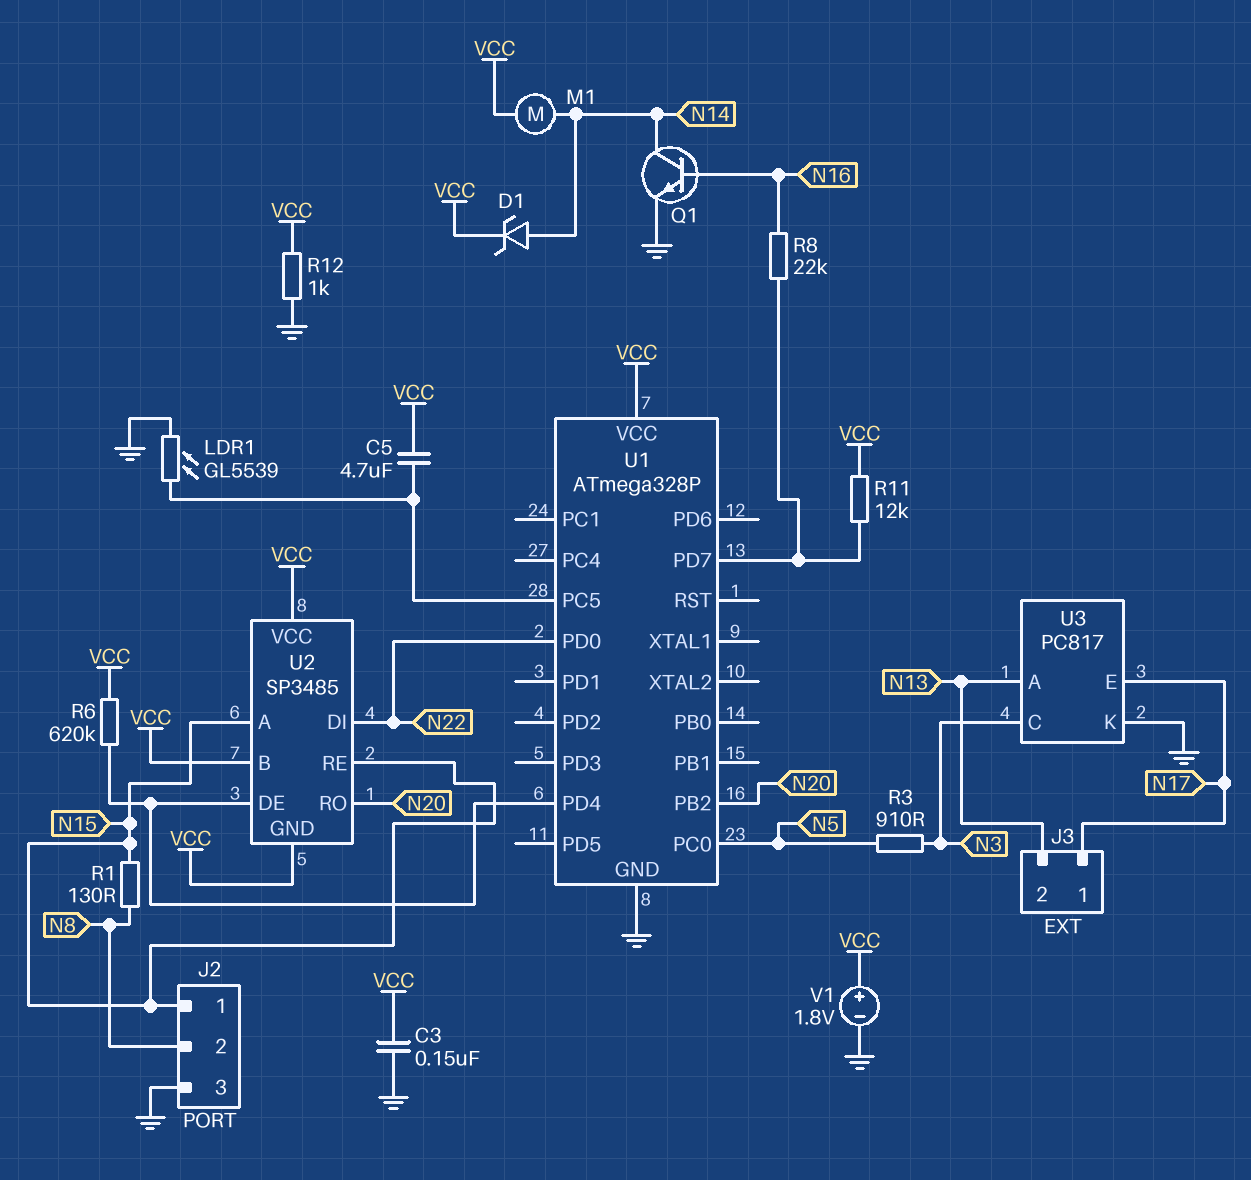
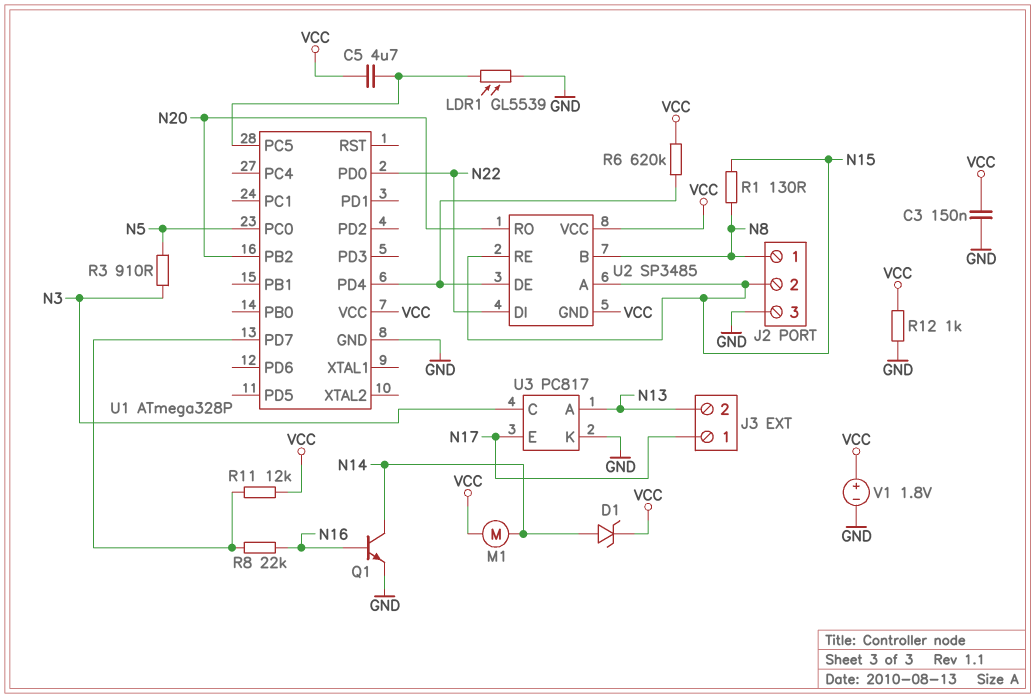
J2 pin 1: N15 -> N8
J2 pin 2: N8 -> N15
U2 pin B: VCC -> N8

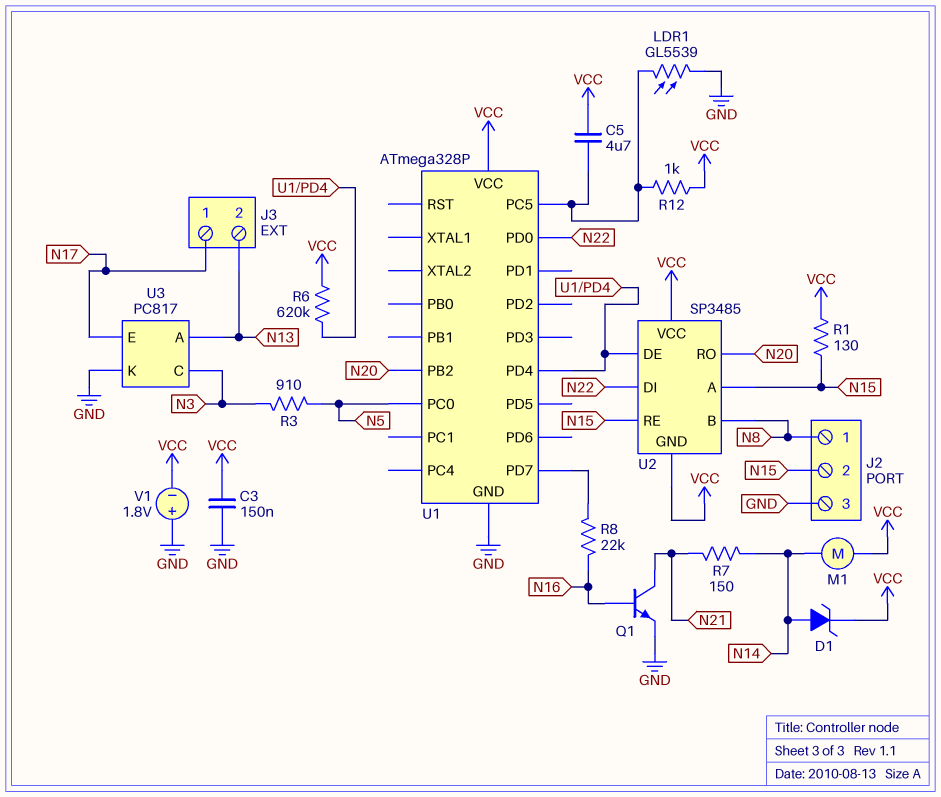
Q1: NPN (B N16, C N14, E GND) -> NPN (B N16, C N21, E GND)
R1: 130 (N8, N15) -> 130 (N15, VCC)
R7: none -> 150 (N14, N21)
R11: 12k (U1/PD7, VCC) -> none
R12: 1k (GND, VCC) -> 1k (U1/PC5, VCC)
V1: 1.8V (plus VCC, minus GND) -> 1.8V (plus GND, minus VCC)

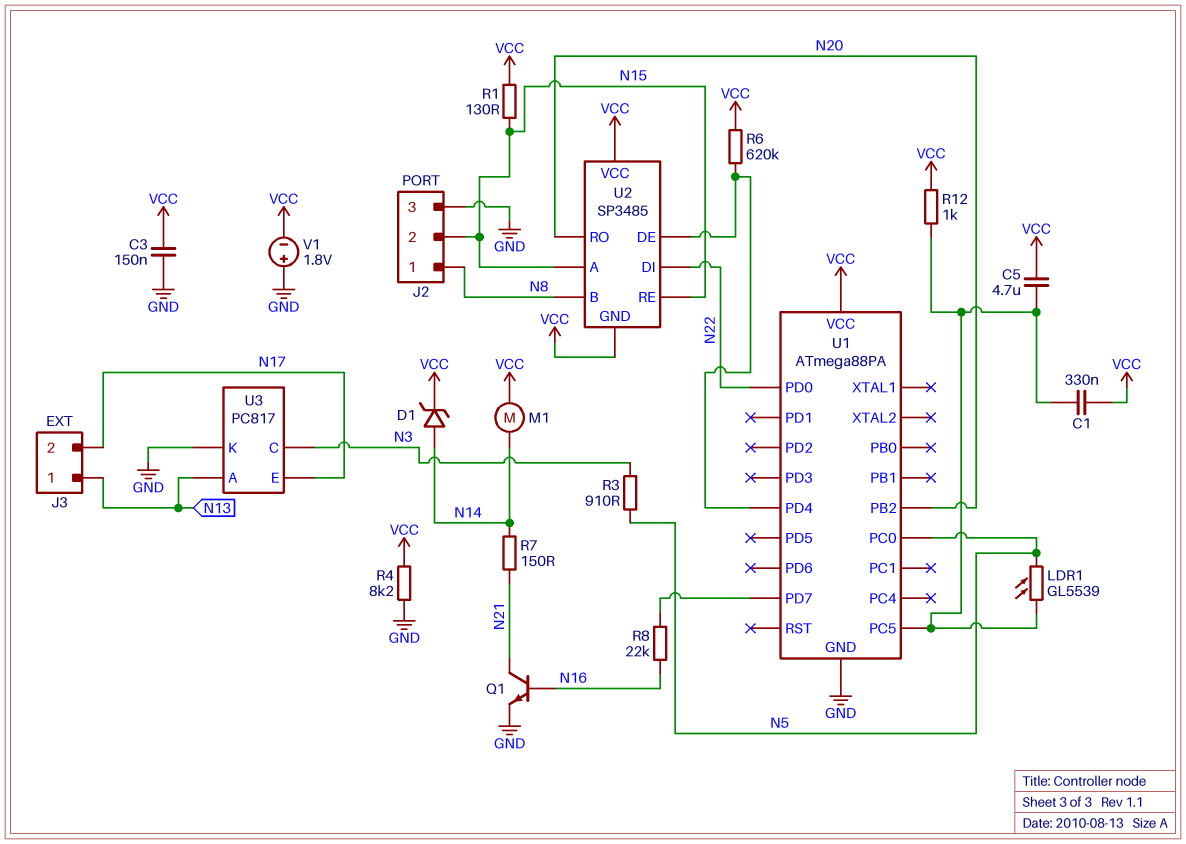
C1: none -> 330nF (U1/PC5, VCC)
J3 pin 1: N17 -> N13
J3 pin 2: N13 -> N17
LDR1: GL5539 (GND, U1/PC5) -> GL5539 (N5, U1/PC5)
R4: none -> 8.2k (GND, VCC)
U1: ATmega328P -> ATmega88PA

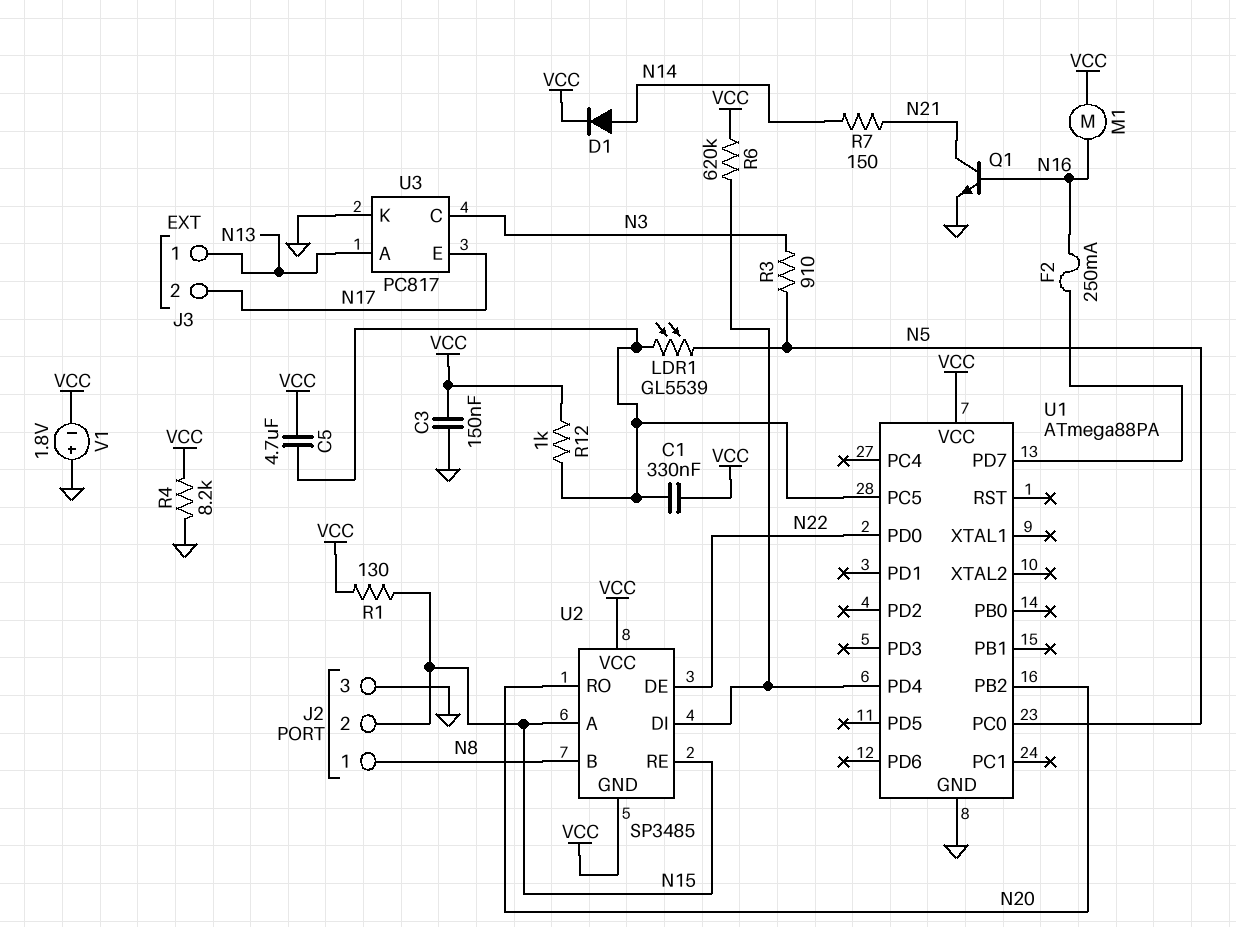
D1: zener (A N14, K VCC) -> diode (A N14, K VCC)
F2: none -> 250mA (N16, U1/PD7)
M1: motor (N14, VCC) -> motor (N16, VCC)
R8: 22k (N16, U1/PD7) -> none
U2 pin DE: U1/PD4 -> N22
U2 pin DI: N22 -> U1/PD4

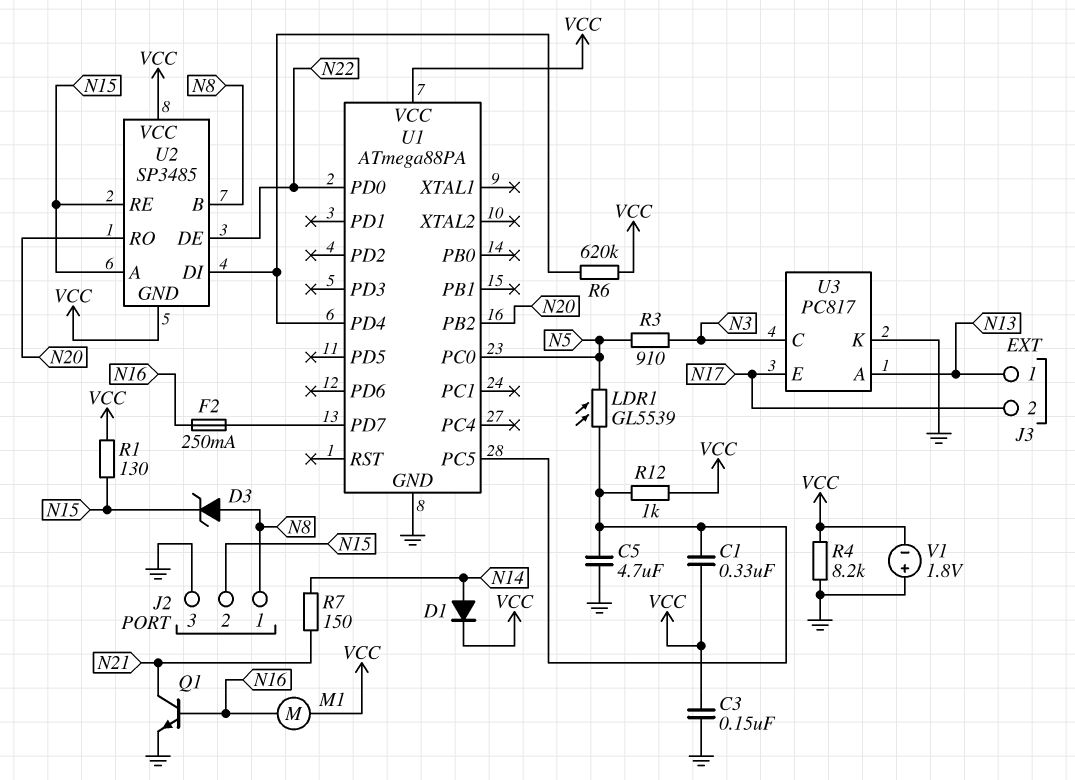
C5: 4.7uF (U1/PC5, VCC) -> 4.7uF (GND, U1/PC5)
D3: none -> zener (A N8, K N15)

